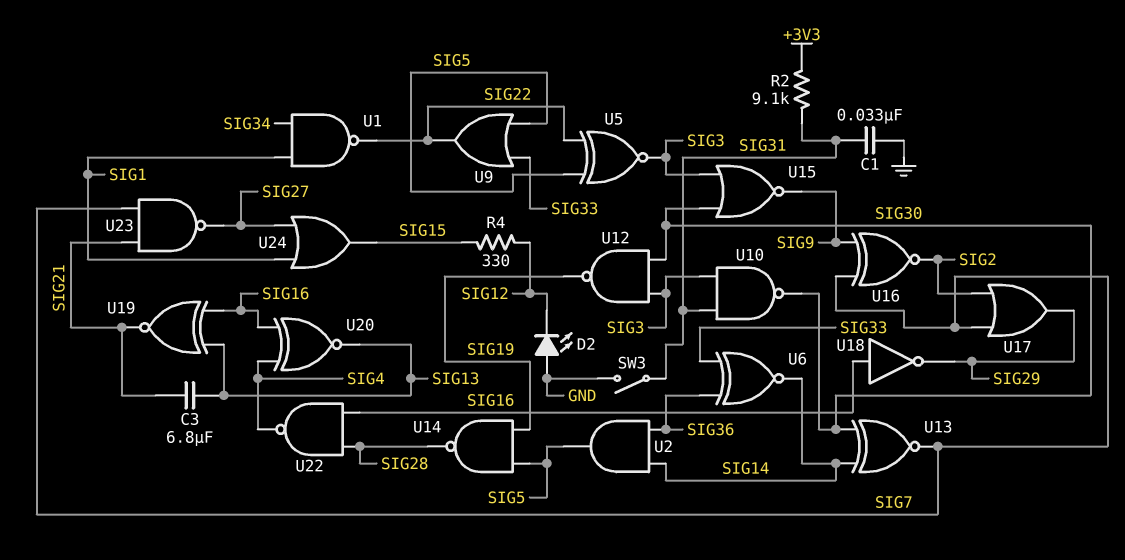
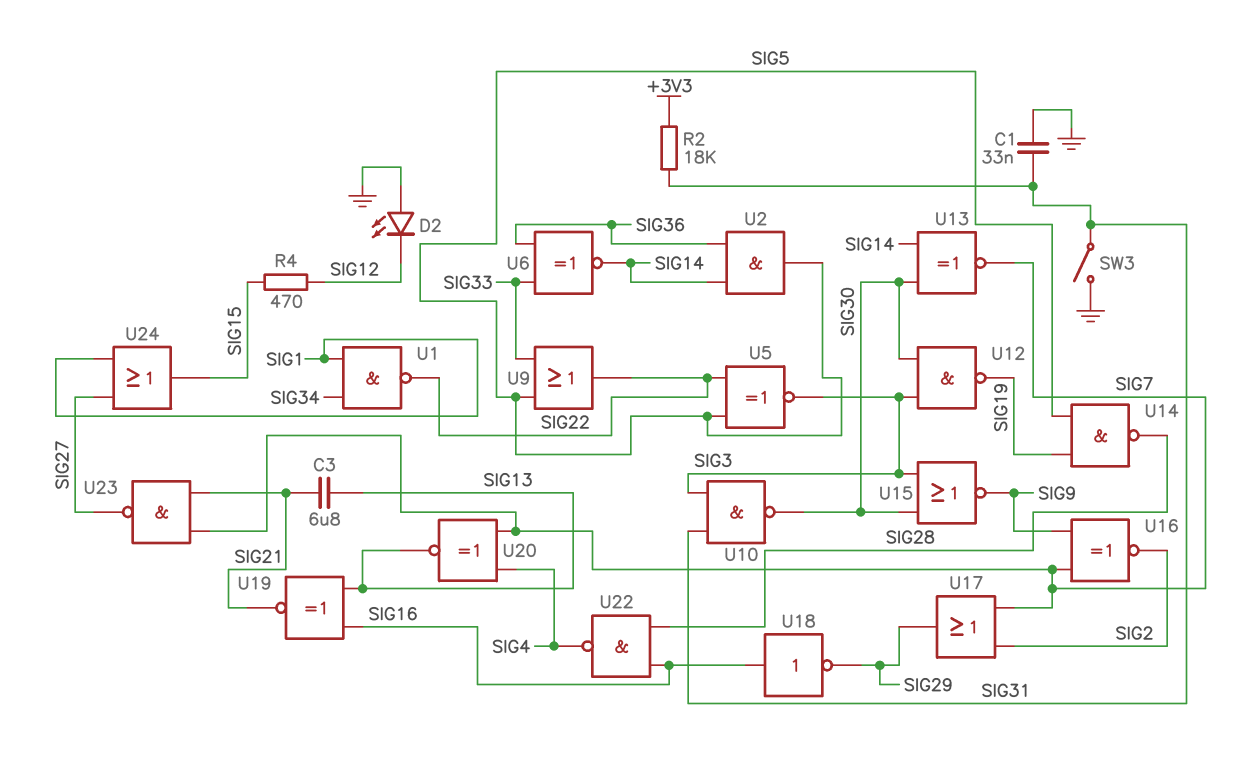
R2: 9.1k (+3V3, SIG31) -> 18k (+3V3, SIG31)
R4: 330 (SIG12, SIG15) -> 470 (SIG12, SIG15)
U20: XNOR (in SIG4, in SIG16, out SIG13) -> XNOR (in SIG4, in SIG7, out SIG13)

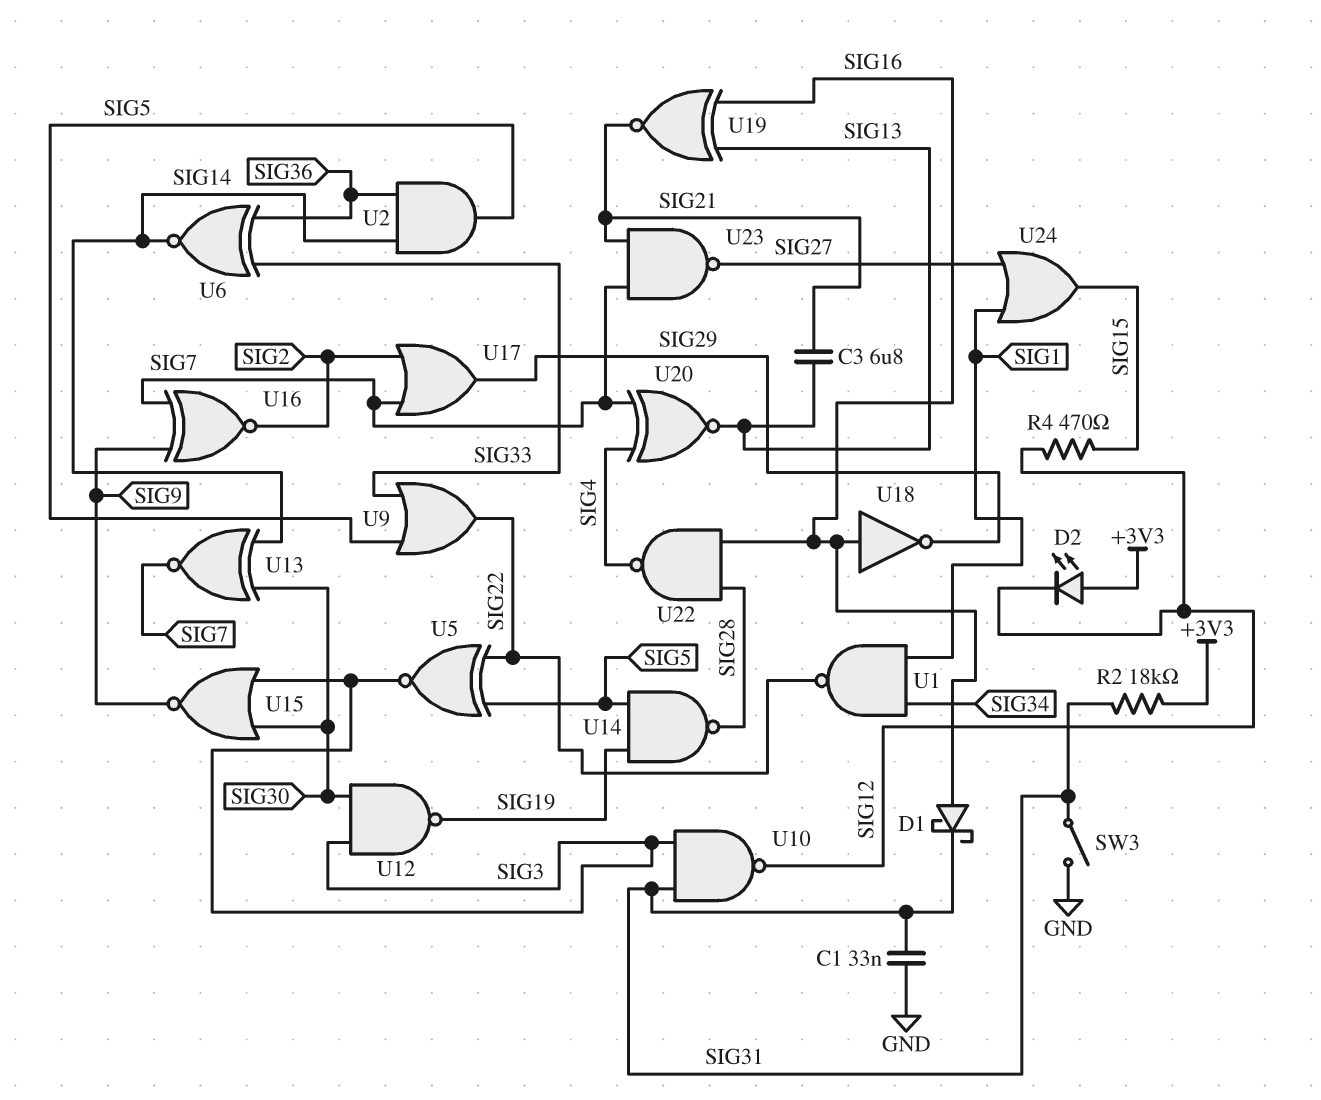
D1: none -> schottky (A SIG16, K SIG31)
D2: LED (A GND, K SIG12) -> LED (A +3V3, K SIG12)
U10: NAND (in SIG3, in SIG31, out SIG30) -> NAND (in SIG3, in SIG31, out SIG12)

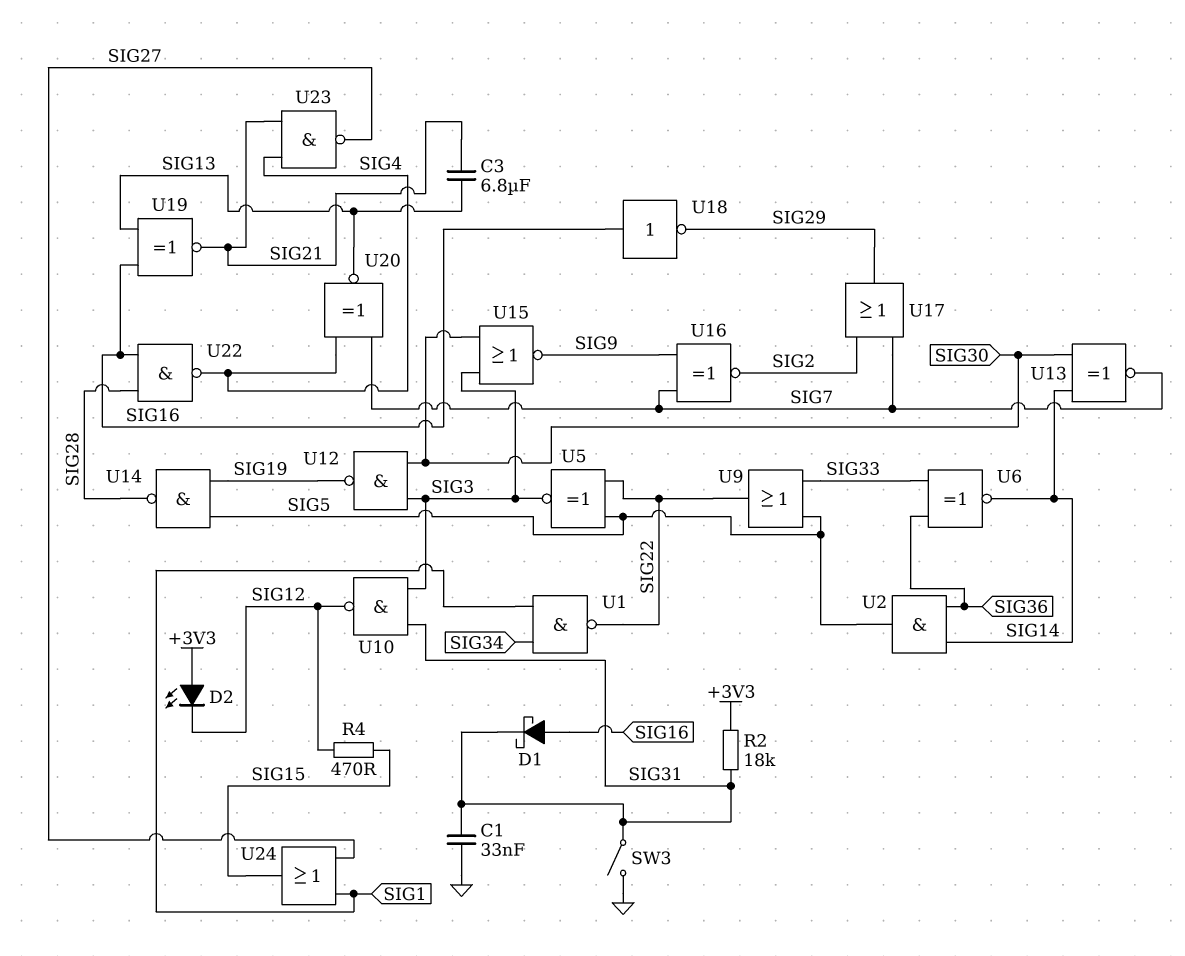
U23: NAND (in SIG7, in SIG21, out SIG27) -> NAND (in SIG4, in SIG21, out SIG27)

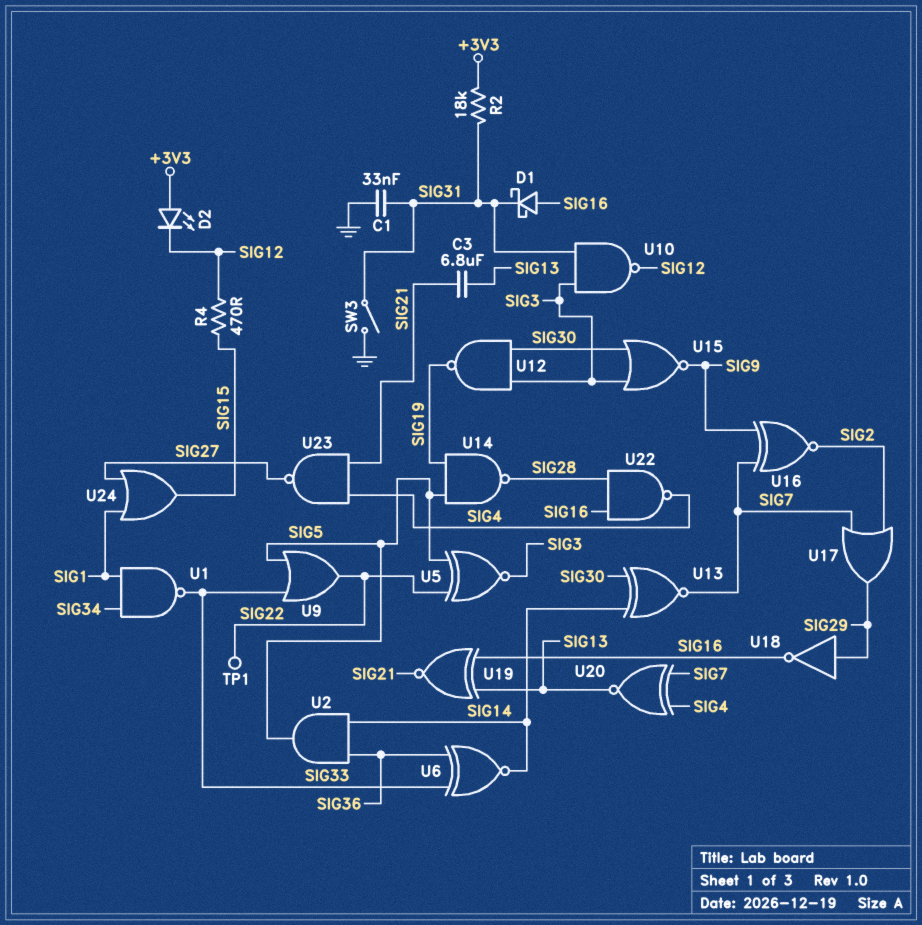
TP1: none -> test point (SIG22)
U1: NAND (in SIG1, in SIG34, out SIG22) -> NAND (in SIG1, in SIG34, out SIG33)
U18: NOT (in SIG16, out SIG29) -> NOT (in SIG29, out SIG16)

